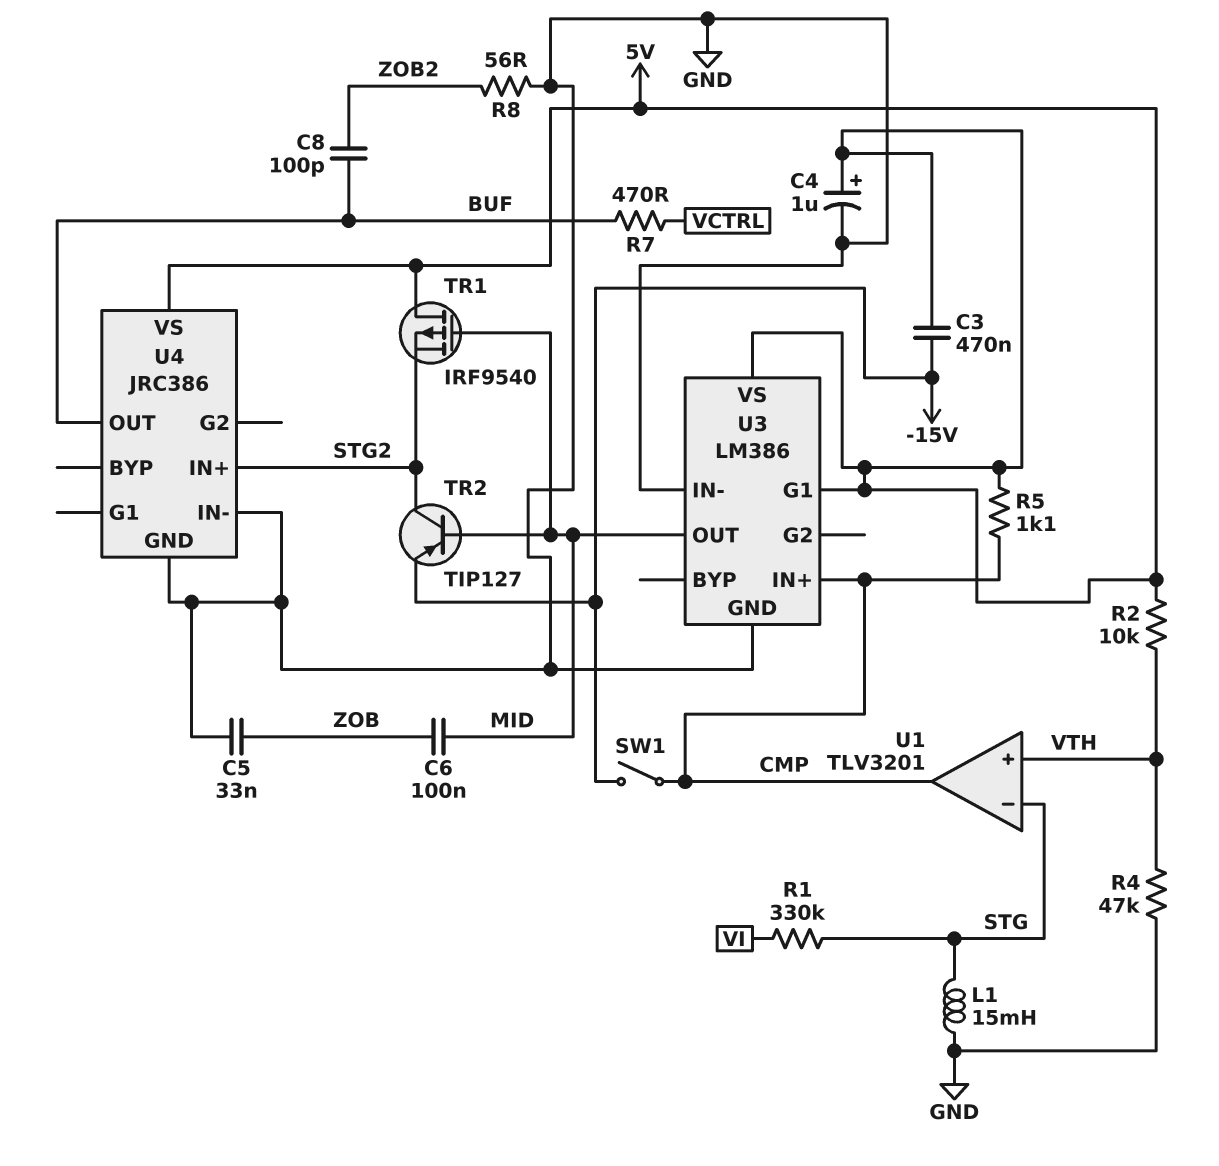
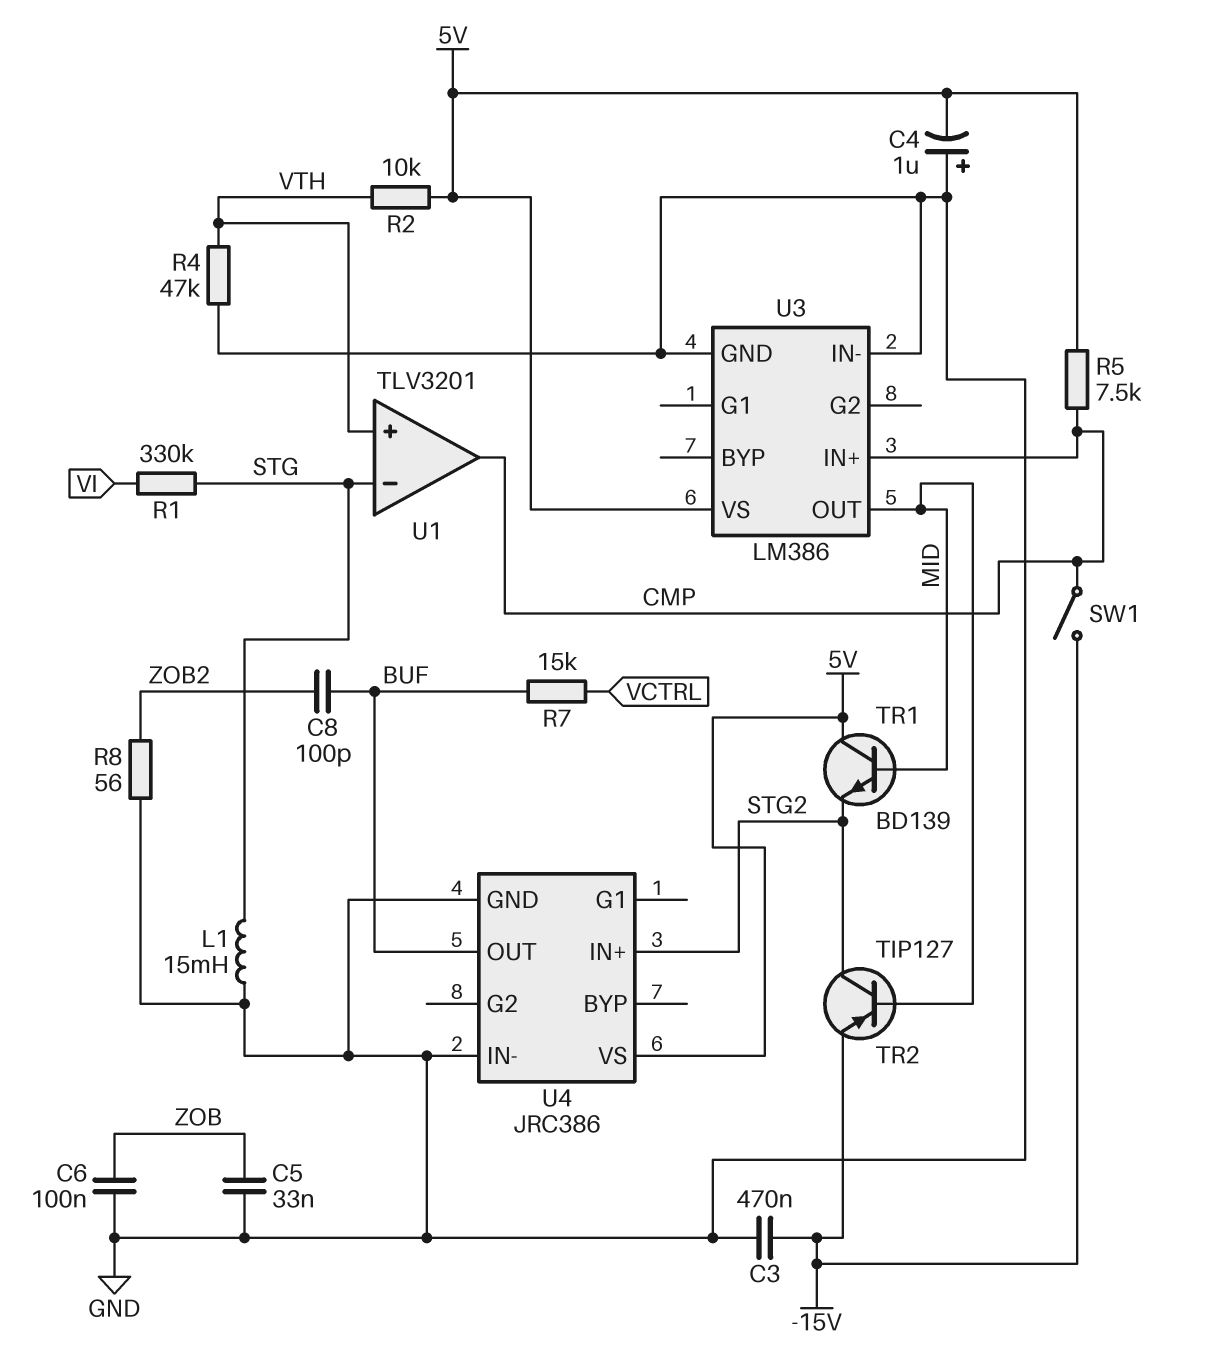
C3: 470nF (-15V, 5V) -> 470nF (-15V, GND)
C4: 1uF (plus 5V, minus GND) -> 1uF (plus GND, minus 5V)
C6: 100nF (MID, ZOB) -> 100nF (GND, ZOB)
R5: 1.1k (5V, CMP) -> 7.5k (5V, CMP)
R7: 470 (BUF, VCTRL) -> 15k (BUF, VCTRL)
TR1: PMOS IRF9540 (G MID, D 5V, S STG2) -> NPN BD139 (B MID, C 5V, E STG2)
U3 pin G1: 5V -> none

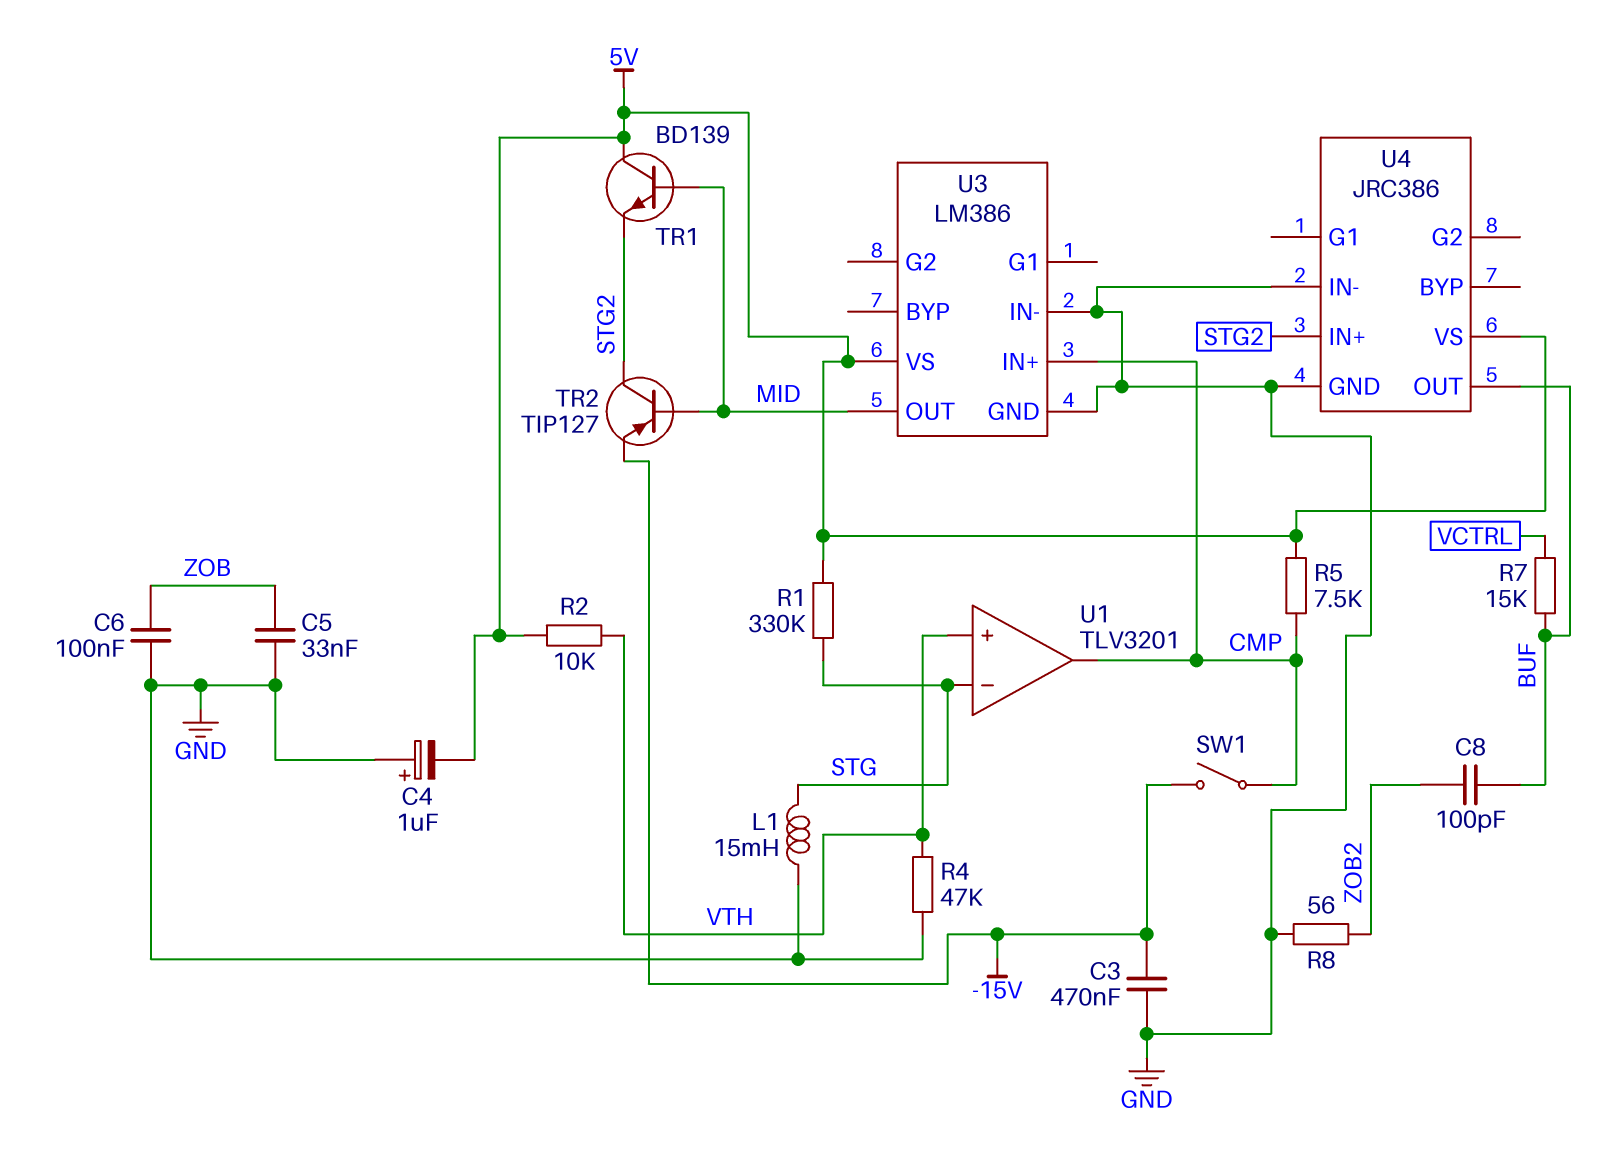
R1: 330k (STG, VI) -> 330k (5V, STG)

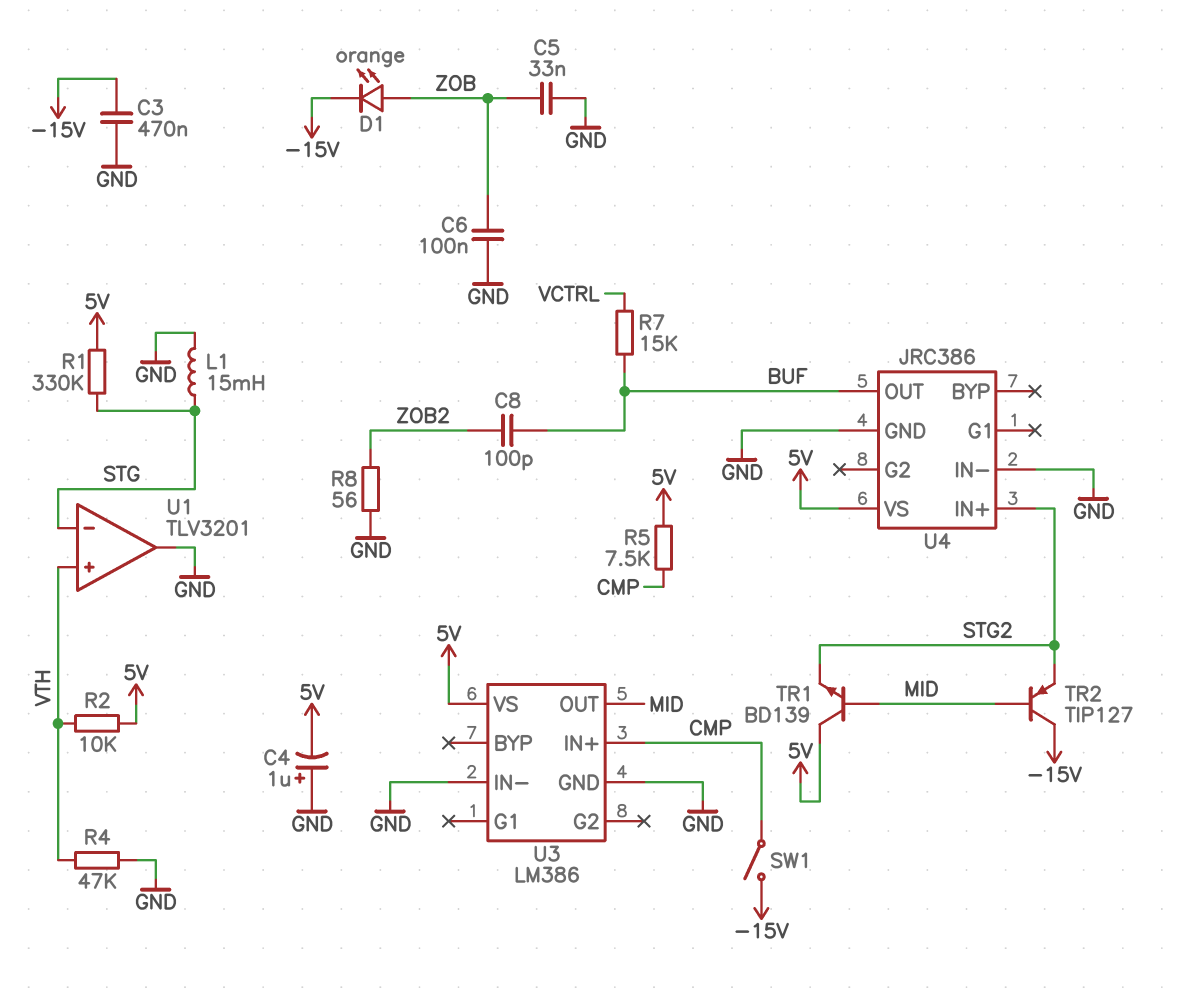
D1: none -> LED orange (A ZOB, K -15V)
TR2: PNP TIP127 (B MID, C STG2, E -15V) -> PNP TIP127 (B MID, C -15V, E STG2)
U1 pin out: CMP -> GND

